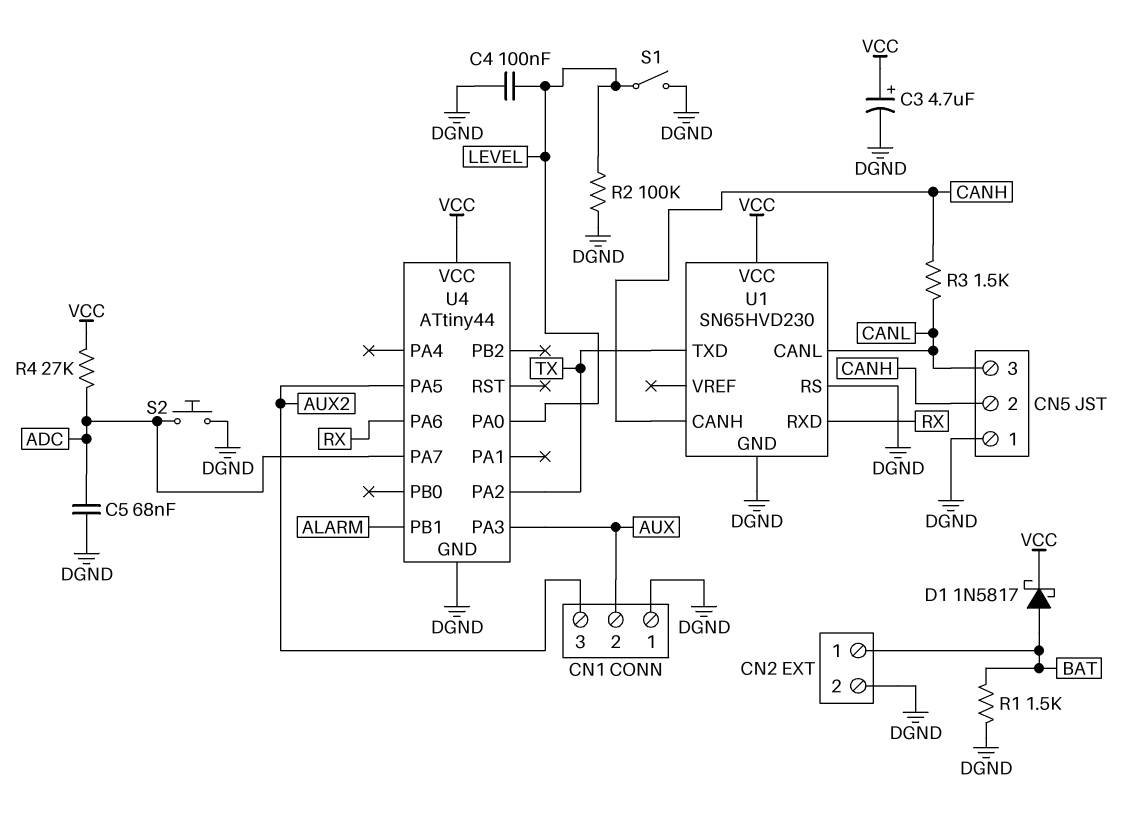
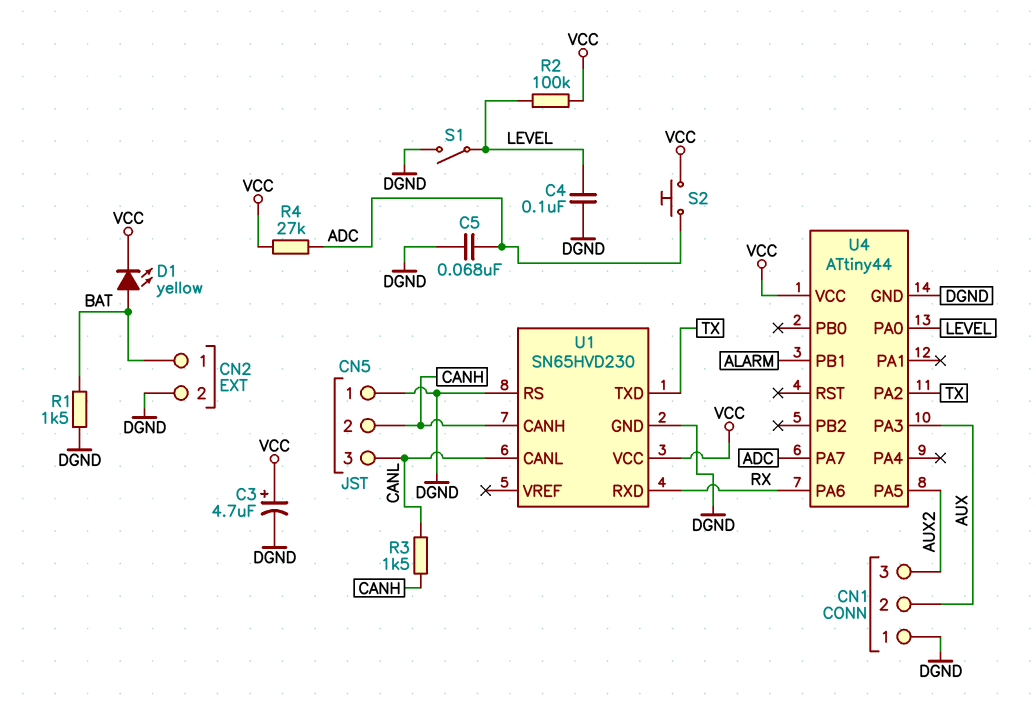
D1: schottky 1N5817 (A BAT, K VCC) -> LED yellow (A BAT, K VCC)
R2: 100k (DGND, LEVEL) -> 100k (LEVEL, VCC)
S2: button (ADC, DGND) -> button (ADC, VCC)

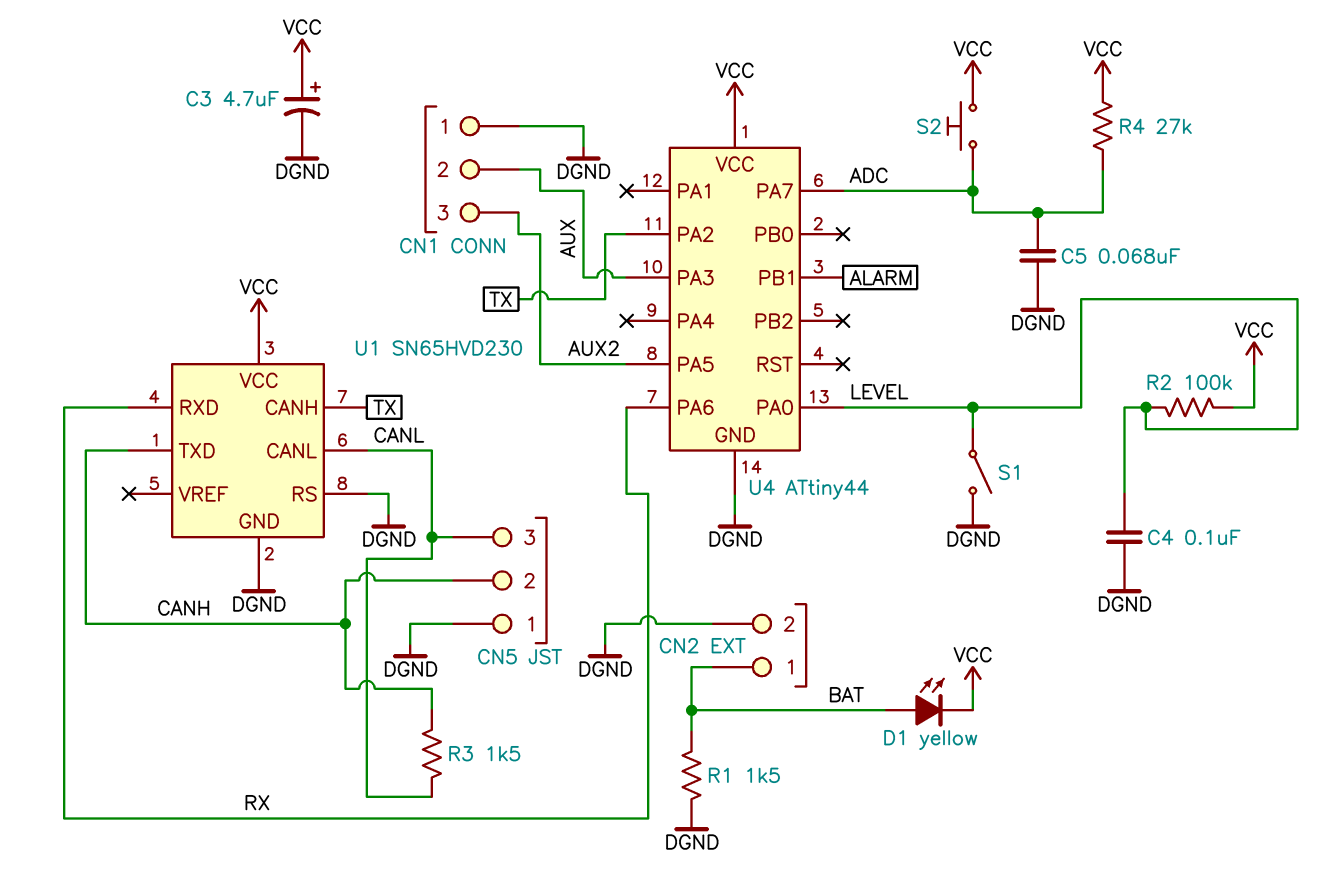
U1 pin CANH: CANH -> TX
U1 pin TXD: TX -> CANH

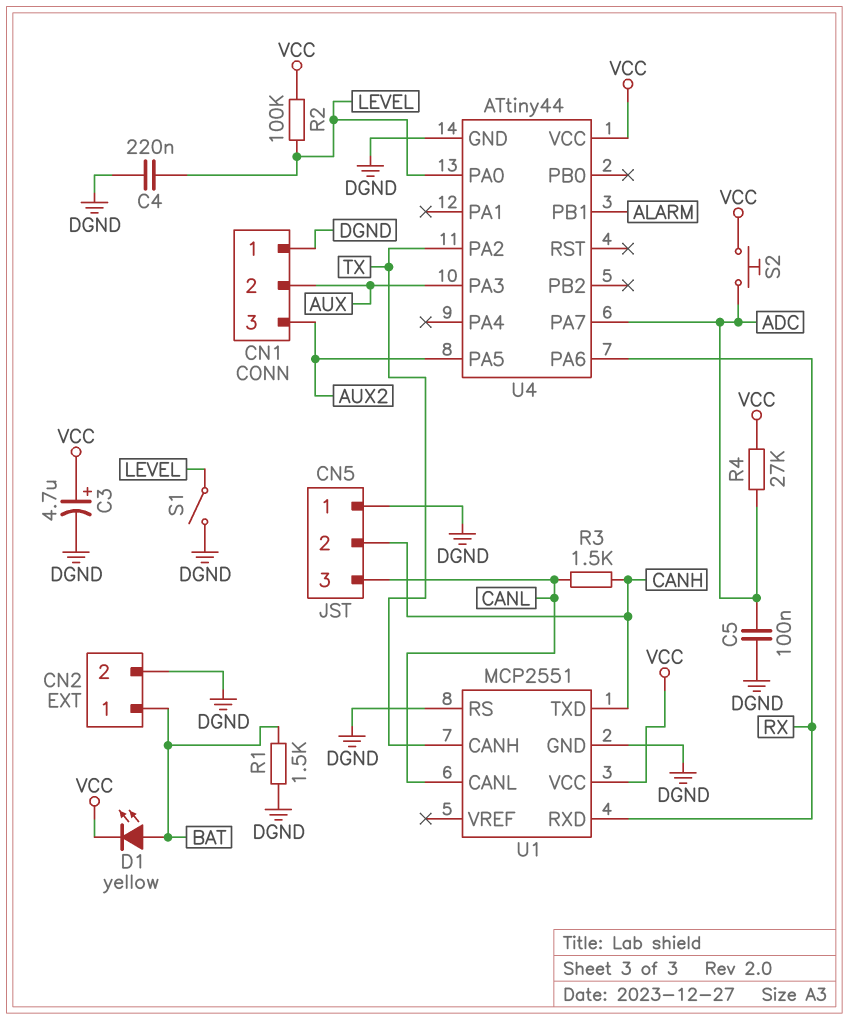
C4: 100nF (DGND, LEVEL) -> 220nF (DGND, LEVEL)
C5: 68nF (ADC, DGND) -> 100nF (ADC, DGND)
U1: SN65HVD230 -> MCP2551

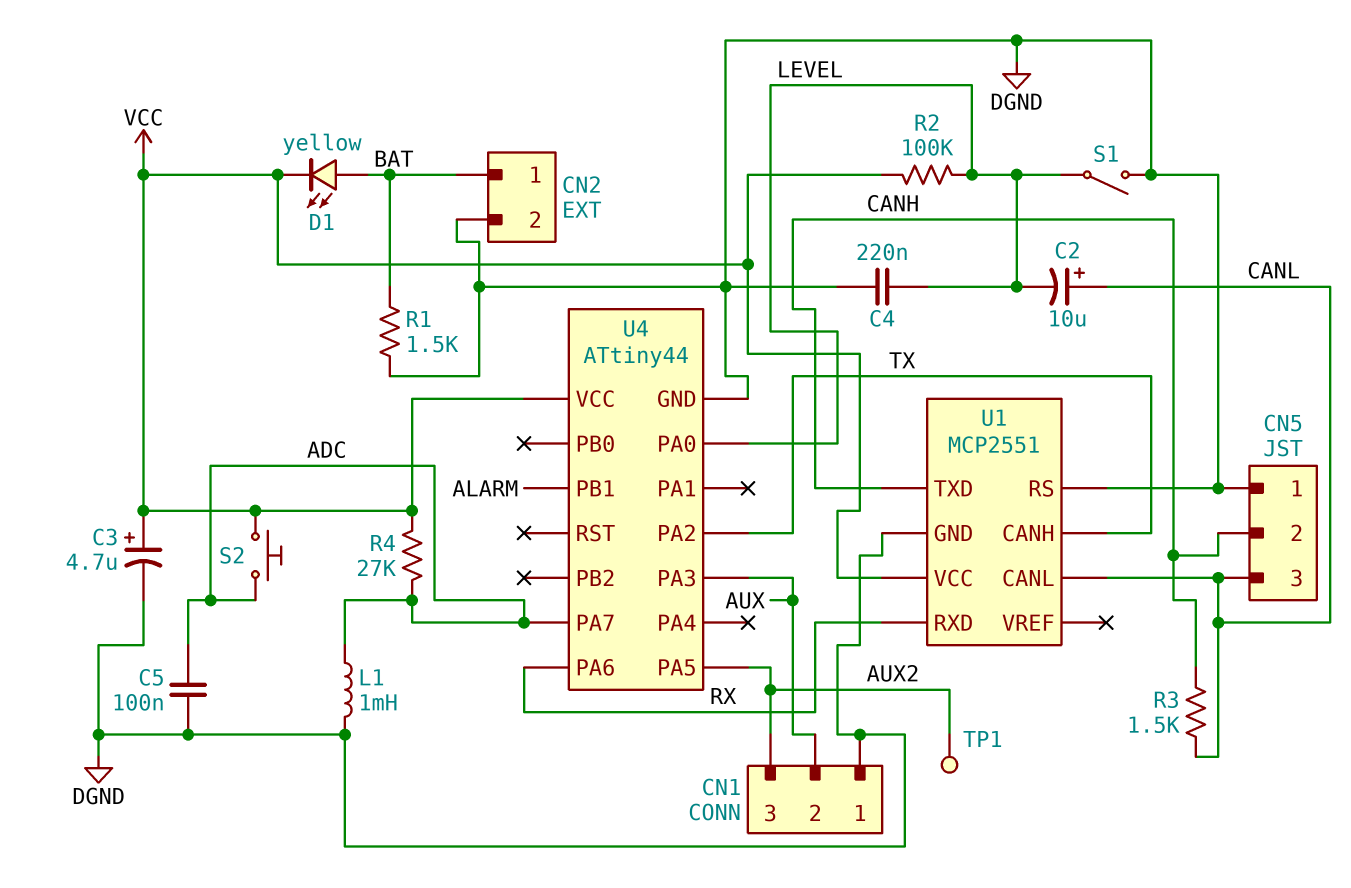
C2: none -> 10uF (plus CANL, minus LEVEL)
L1: none -> 1mH (ADC, DGND)
TP1: none -> test point (AUX2)

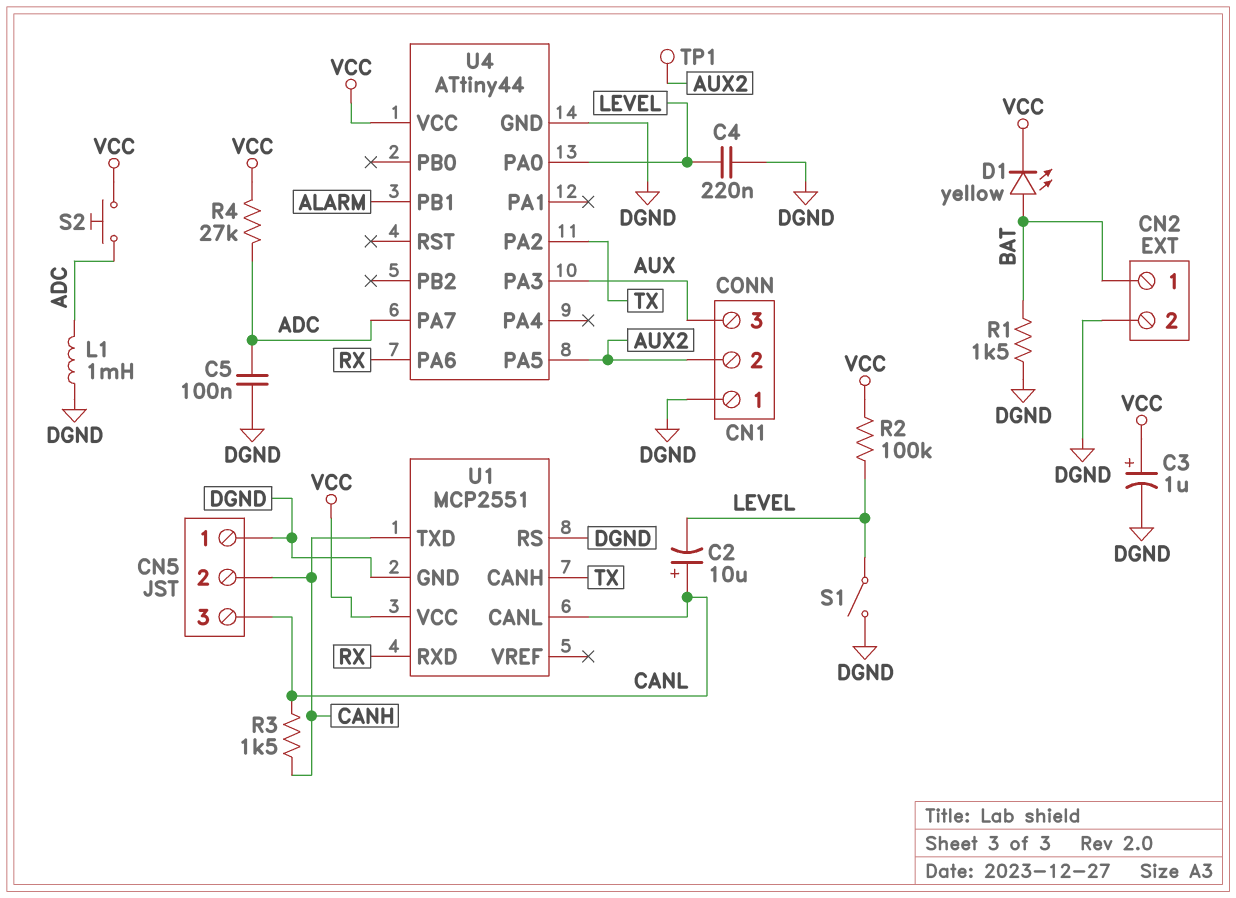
C3: 4.7uF (plus VCC, minus DGND) -> 1uF (plus VCC, minus DGND)
CN1 pin 2: AUX -> AUX2
CN1 pin 3: AUX2 -> AUX

